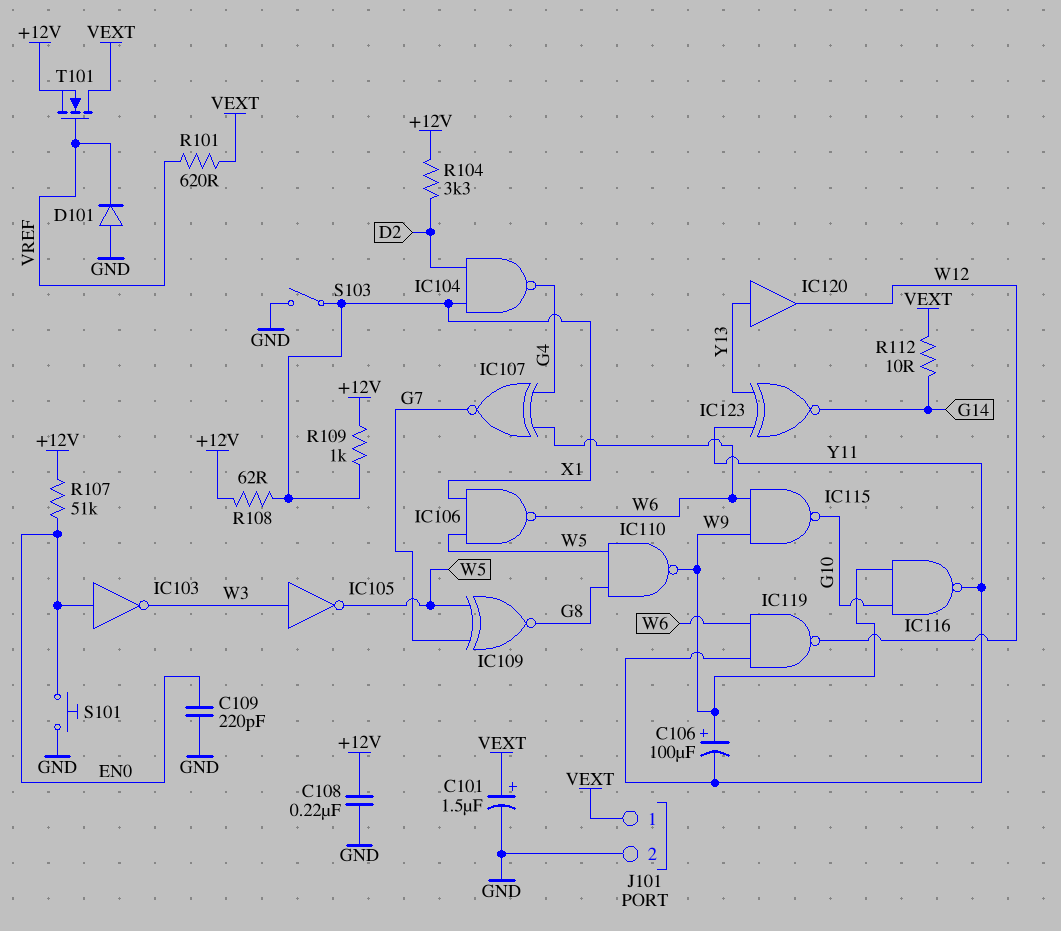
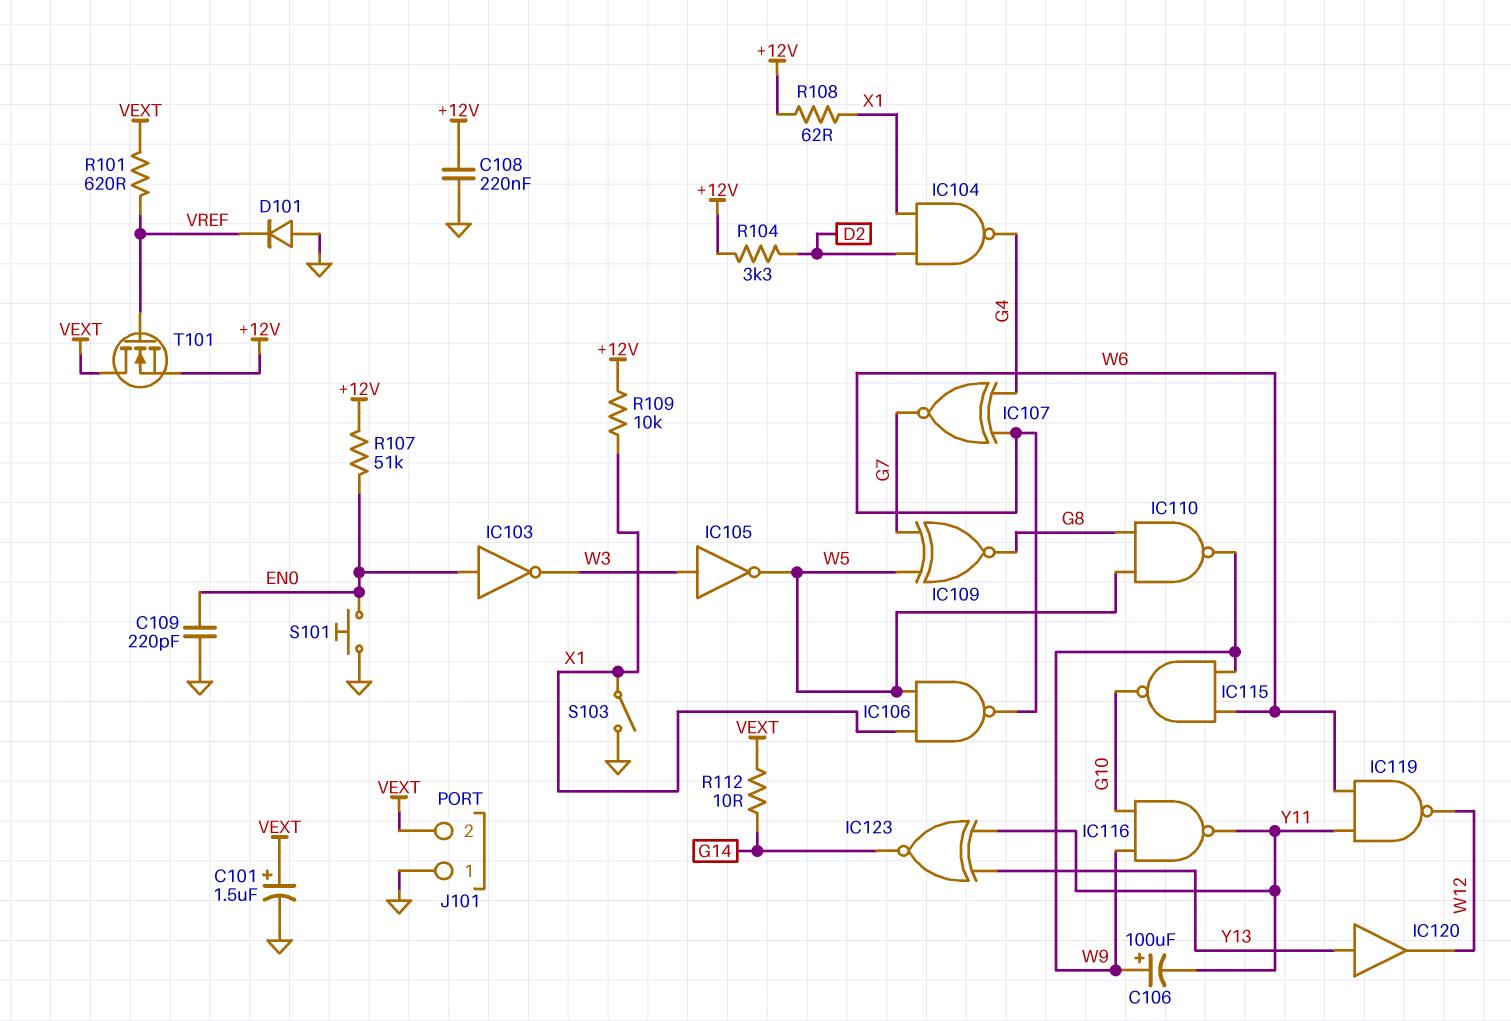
J101 pin 1: VEXT -> GND
J101 pin 2: GND -> VEXT
R109: 1k (+12V, X1) -> 10k (+12V, X1)

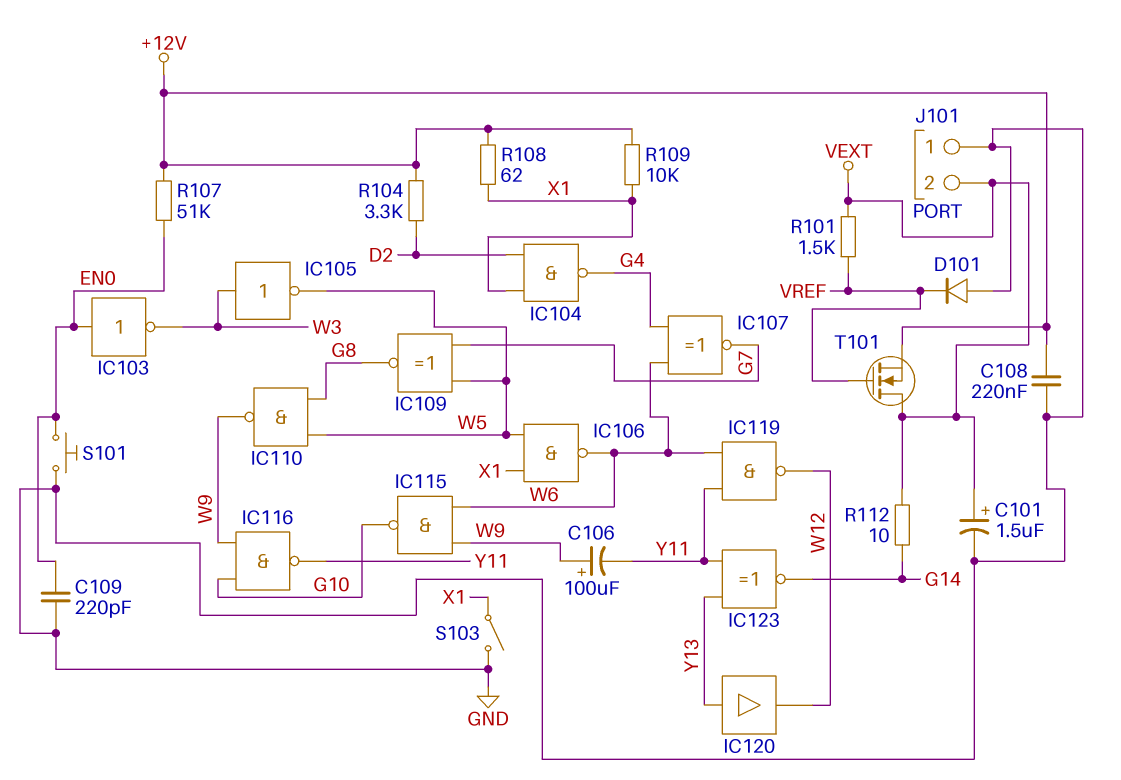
R101: 620 (VEXT, VREF) -> 1.5k (VEXT, VREF)

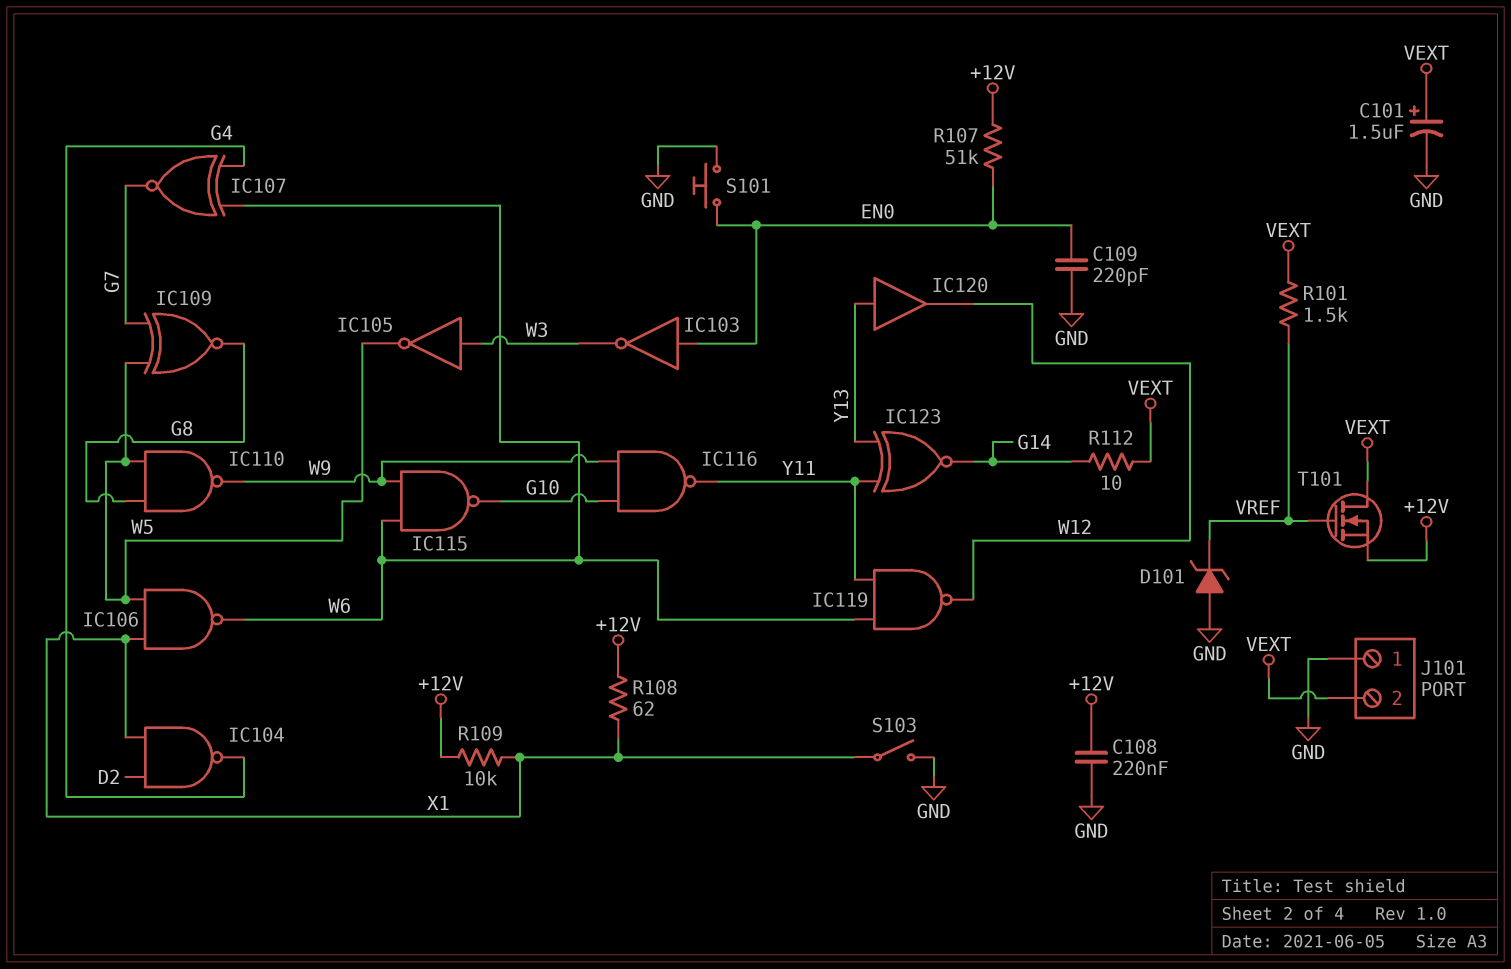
C106: 100uF (plus W9, minus Y11) -> none
D101: diode (A GND, K VREF) -> zener (A GND, K VREF)
R104: 3.3k (+12V, D2) -> none

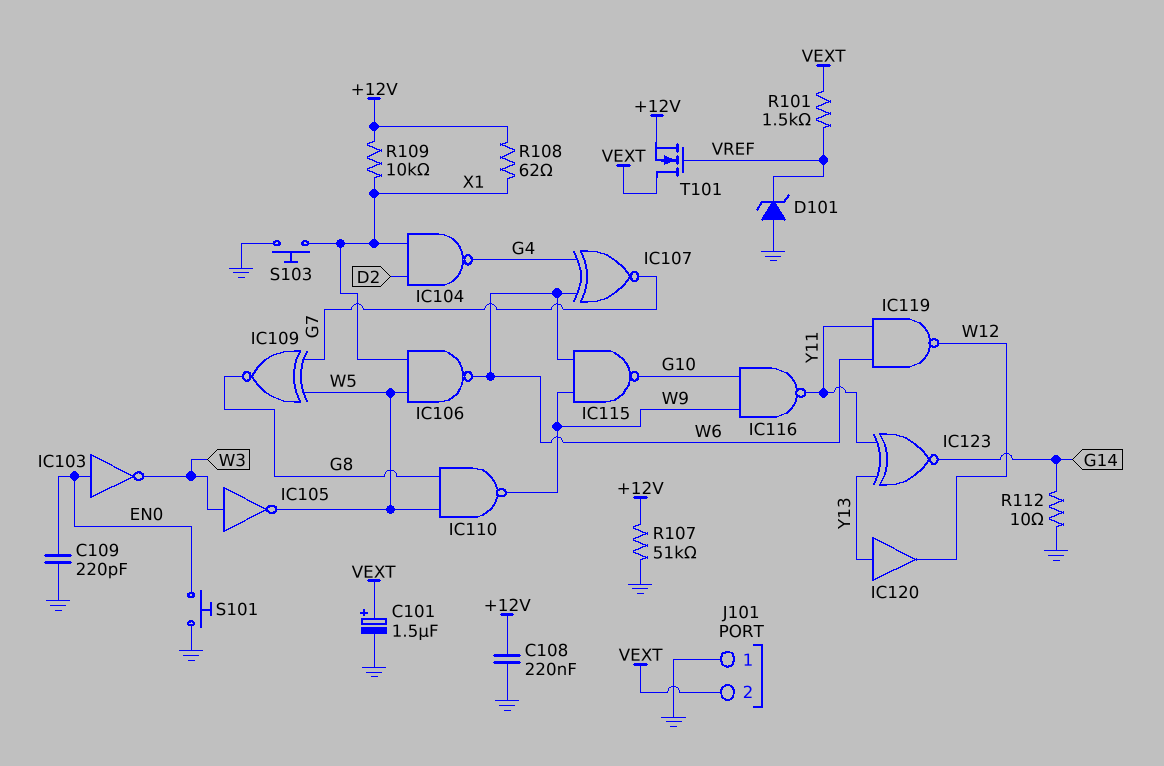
R107: 51k (+12V, EN0) -> 51k (+12V, GND)
R112: 10 (G14, VEXT) -> 10 (G14, GND)
S103: switch (GND, X1) -> button (GND, X1)

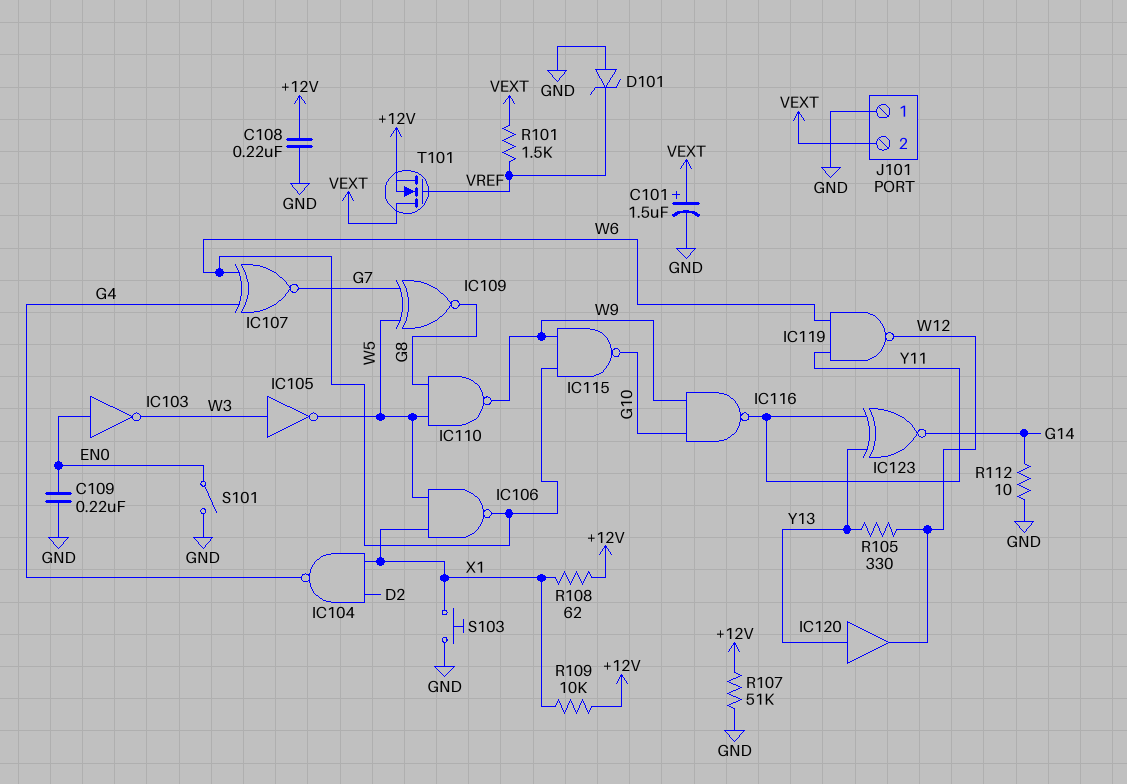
C109: 220pF (EN0, GND) -> 220nF (EN0, GND)
R105: none -> 330 (W12, Y13)
S101: button (EN0, GND) -> switch (EN0, GND)

